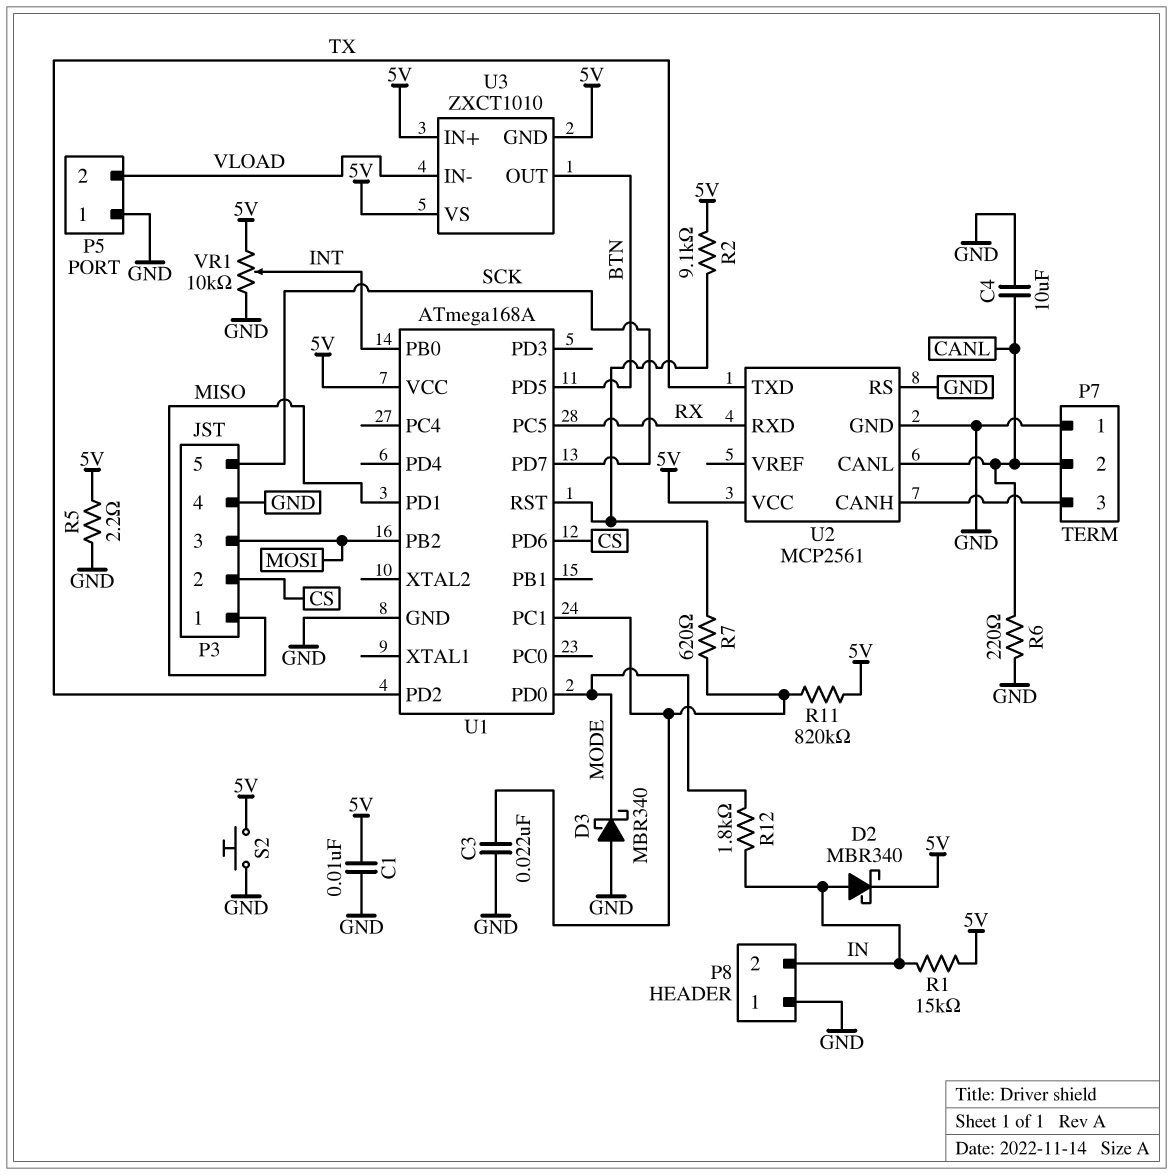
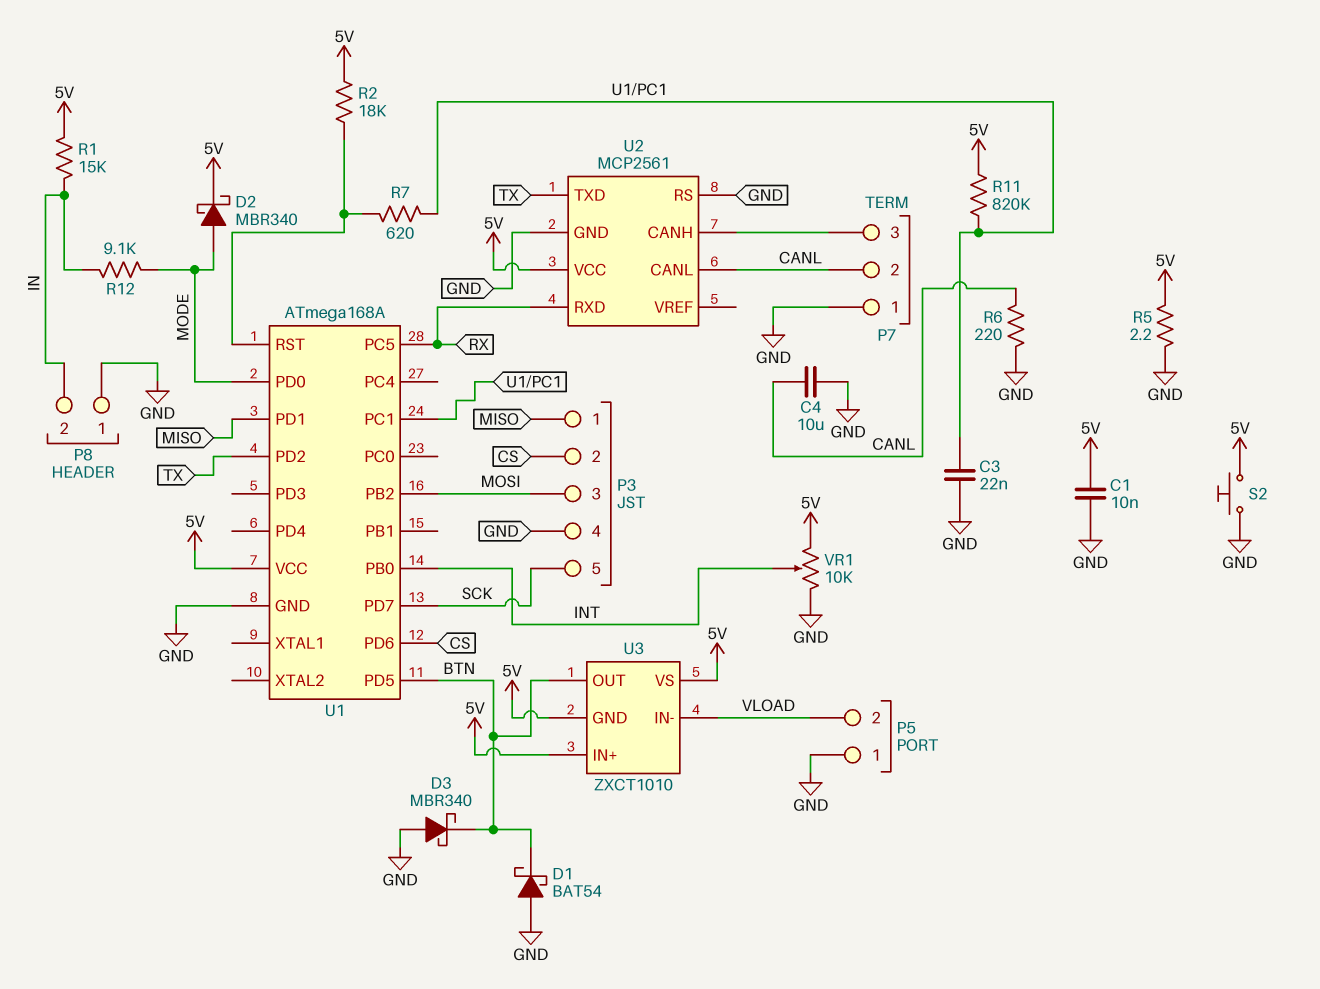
D1: none -> schottky BAT54 (A GND, K BTN)
D2: schottky MBR340 (A IN, K 5V) -> schottky MBR340 (A MODE, K 5V)
D3: schottky MBR340 (A GND, K MODE) -> schottky MBR340 (A GND, K BTN)
R2: 9.1k (5V, U1/RST) -> 18k (5V, U1/RST)
R12: 1.8k (IN, MODE) -> 9.1k (IN, MODE)

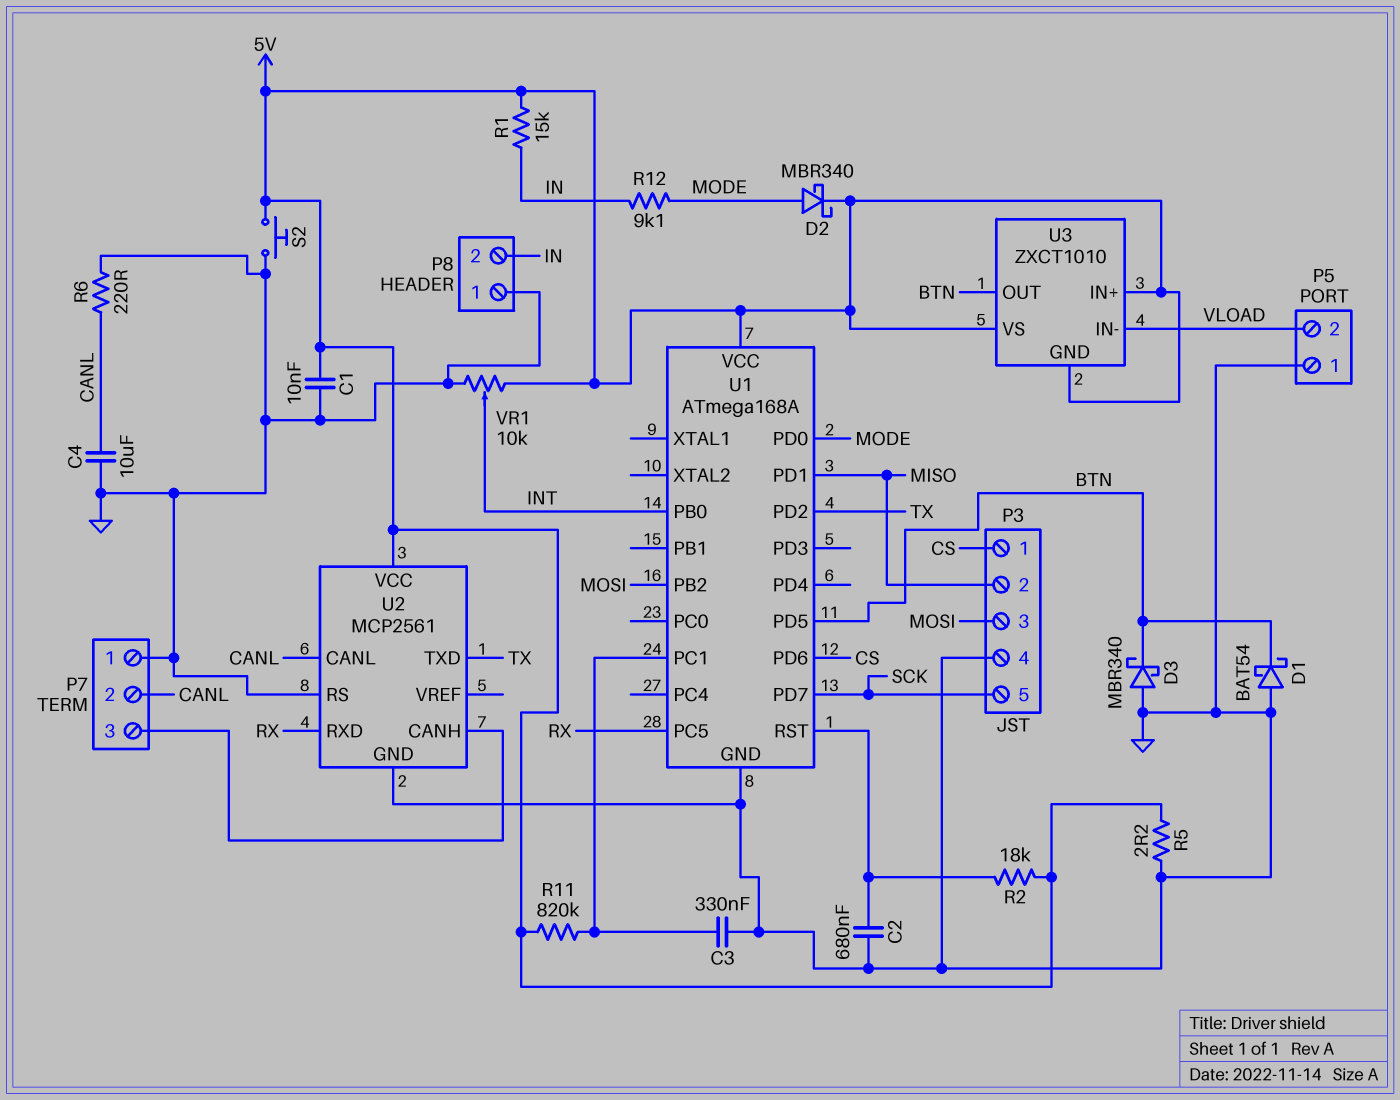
C2: none -> 680nF (GND, U1/RST)
C3: 22nF (GND, U1/PC1) -> 330nF (GND, U1/PC1)
P3 pin 1: MISO -> CS
P3 pin 2: CS -> MISO
R7: 620 (U1/PC1, U1/RST) -> none

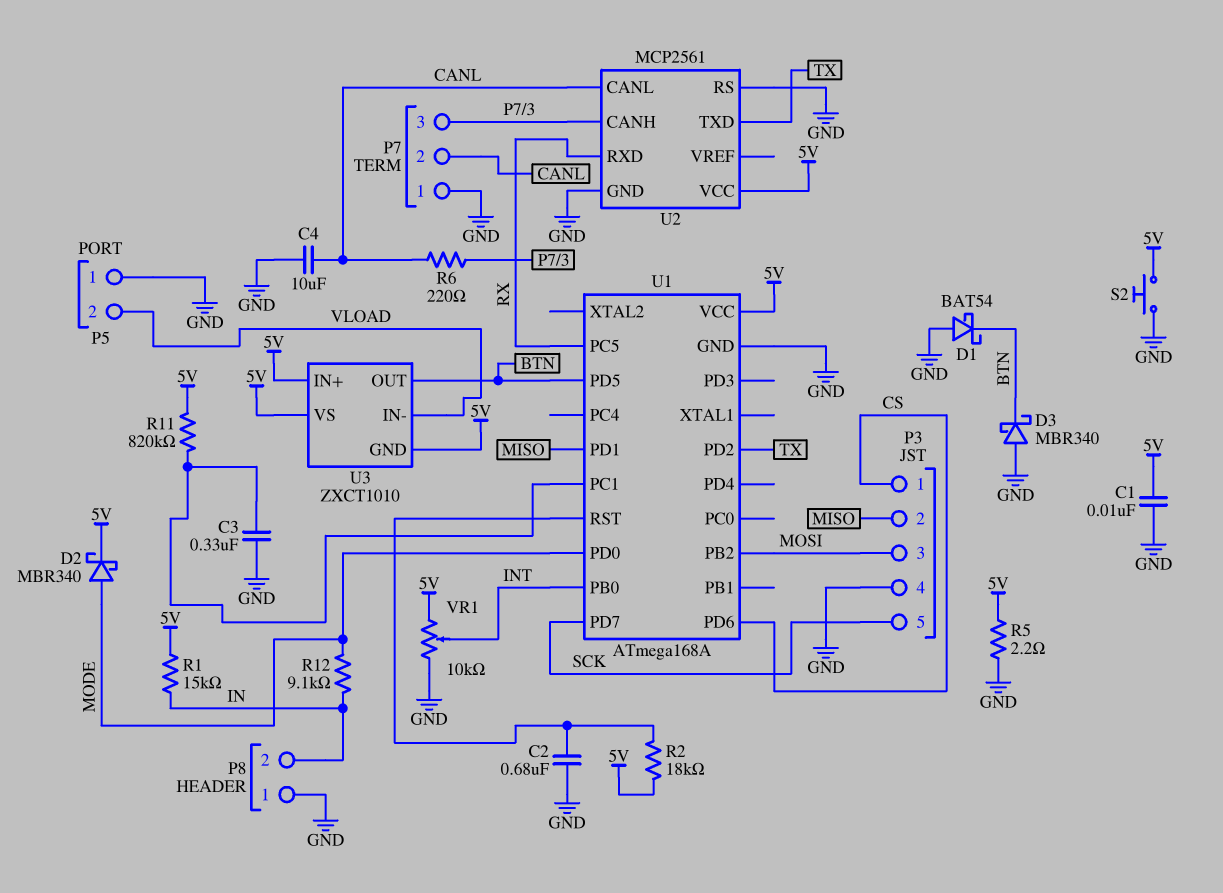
R6: 220 (CANL, GND) -> 220 (CANL, P7/3)

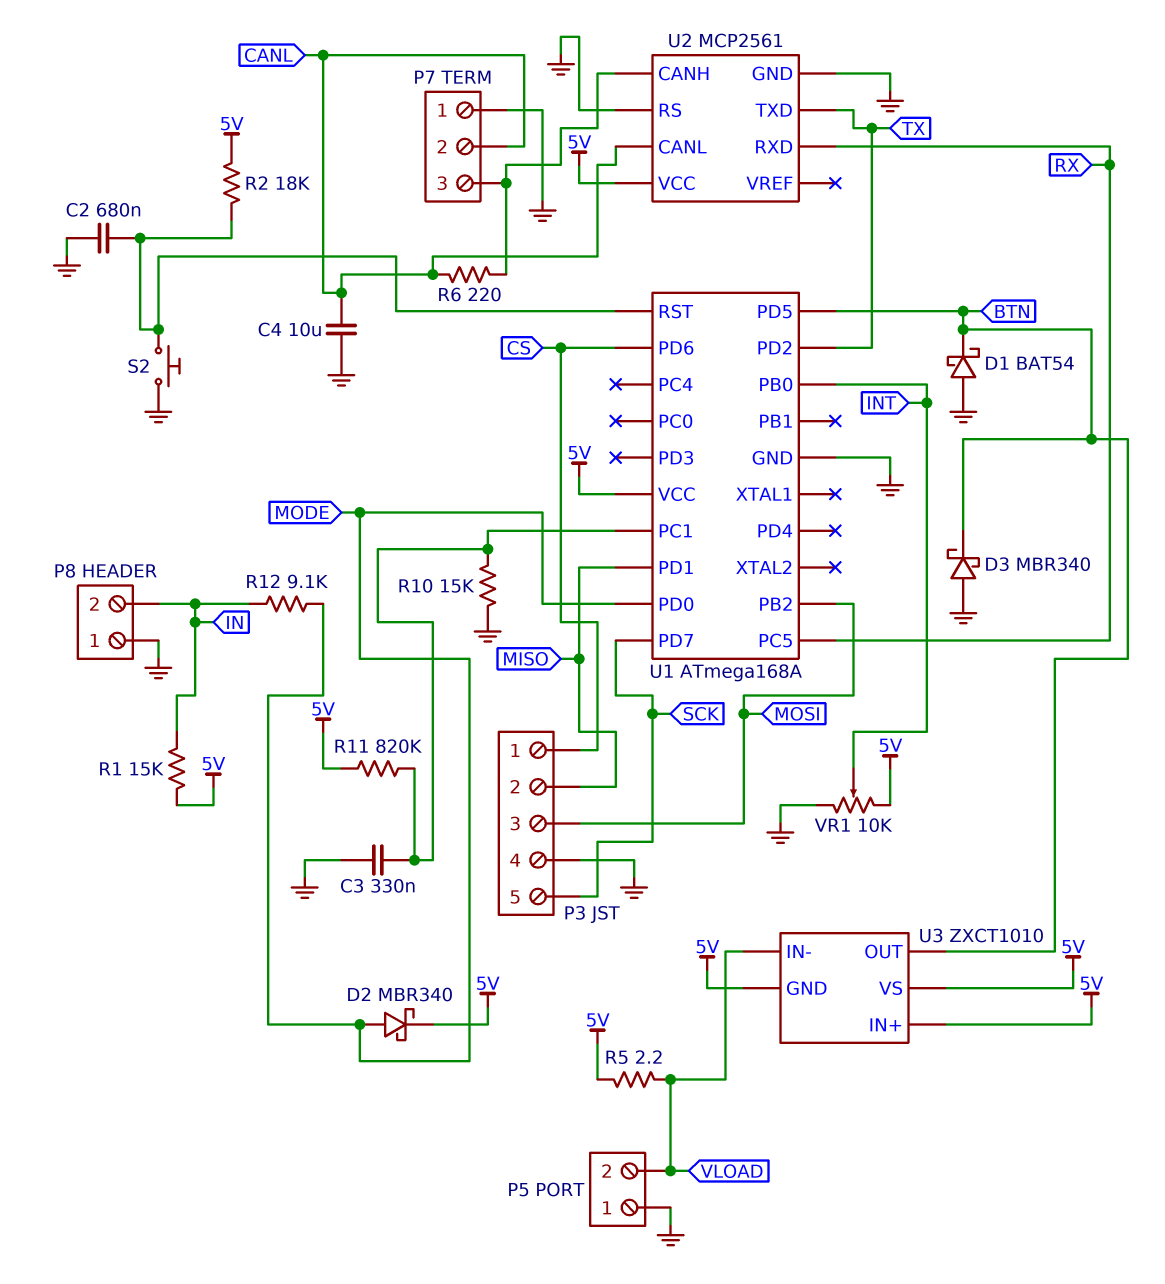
C1: 10nF (5V, GND) -> none
R5: 2.2 (5V, GND) -> 2.2 (5V, VLOAD)
R10: none -> 15k (GND, U1/PC1)
S2: button (5V, GND) -> button (GND, U1/RST)

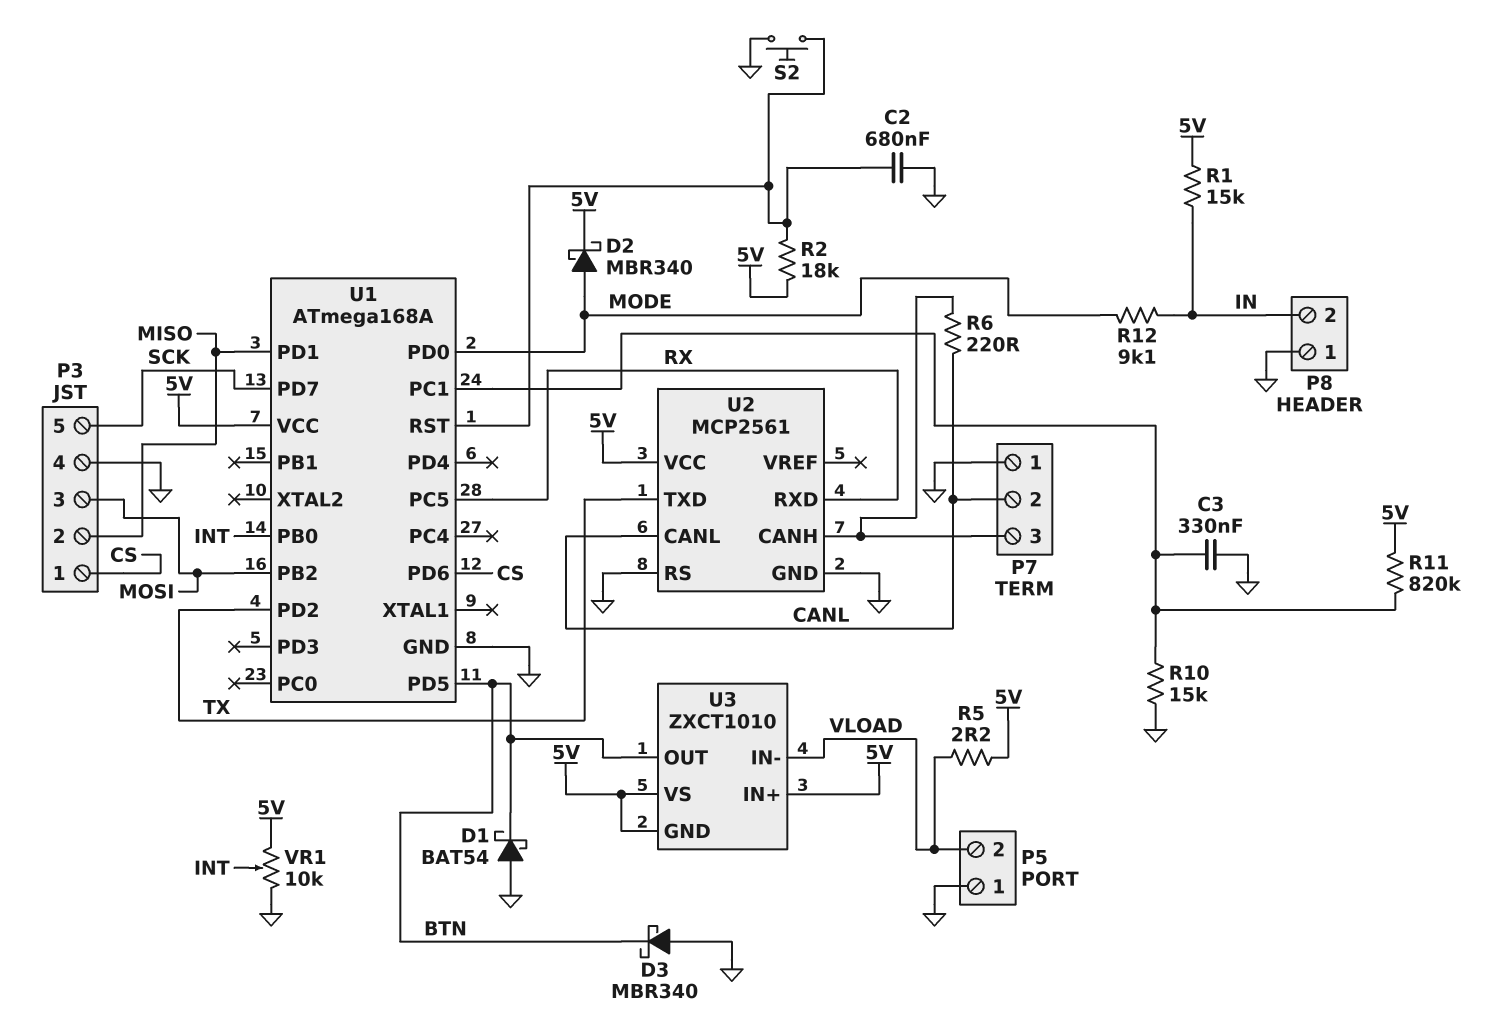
C4: 10uF (CANL, GND) -> none

